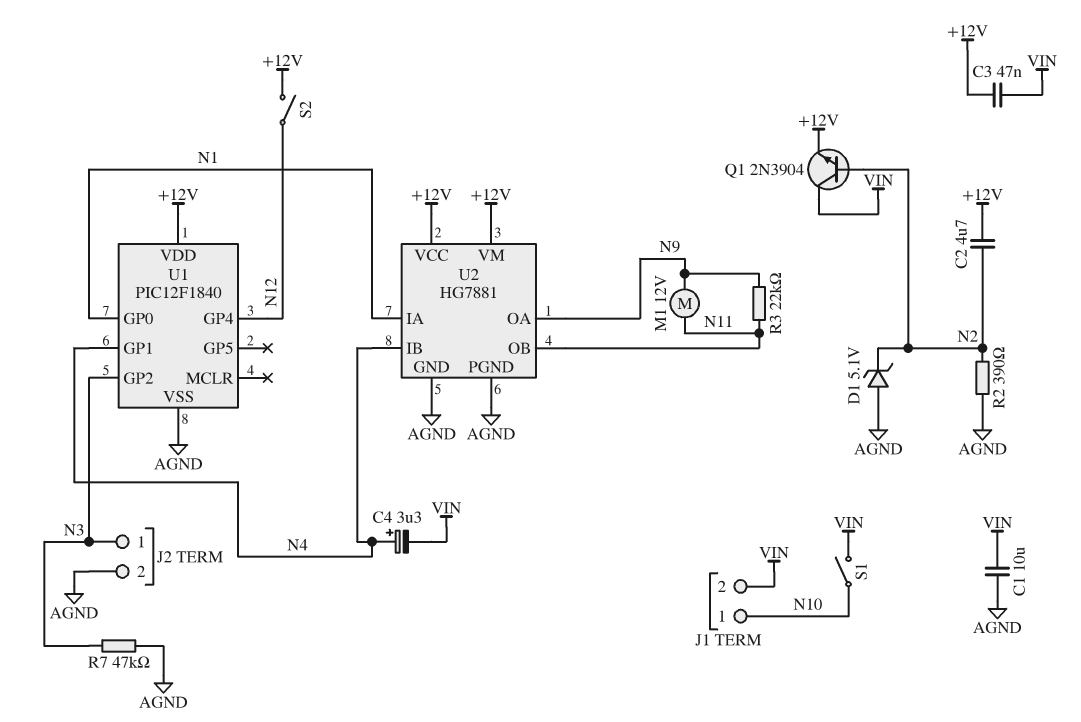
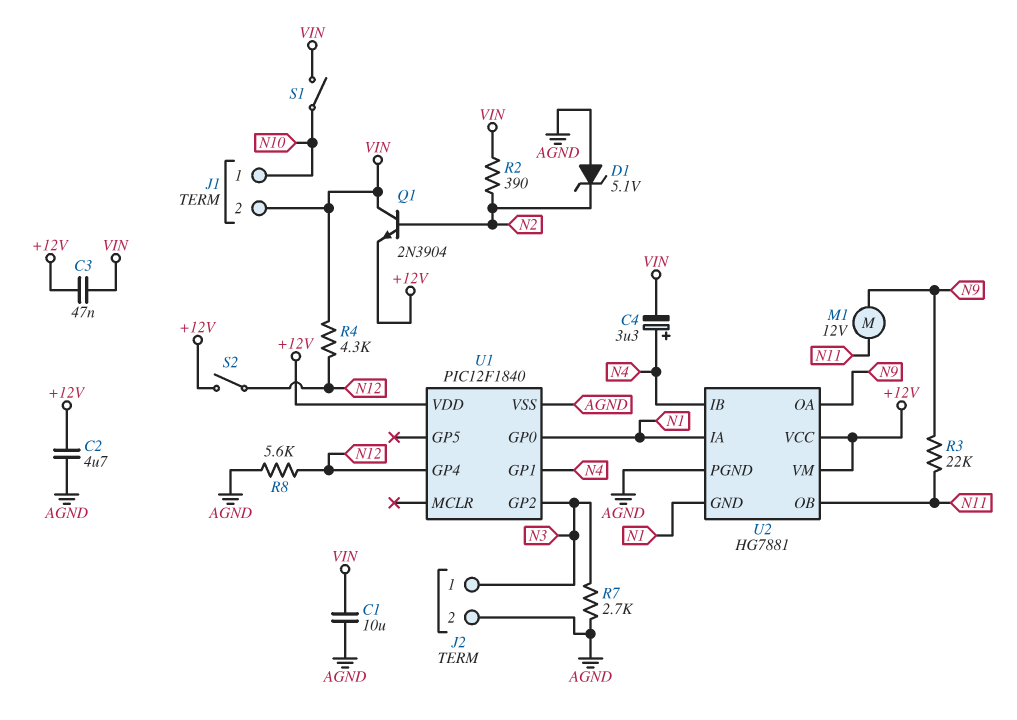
C2: 4.7uF (+12V, N2) -> 4.7uF (+12V, AGND)
R2: 390 (AGND, N2) -> 390 (N2, VIN)
R4: none -> 4.3k (N12, VIN)
R7: 47k (AGND, N3) -> 2.7k (AGND, N3)
R8: none -> 5.6k (AGND, N12)
U2 pin GND: AGND -> N1

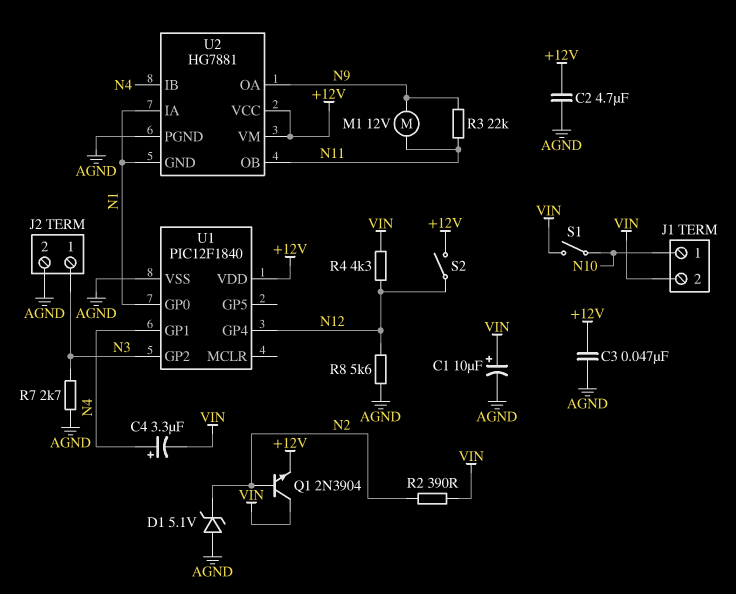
C1: 10uF (AGND, VIN) -> 10uF (plus VIN, minus AGND)
C3: 47nF (+12V, VIN) -> 47nF (+12V, AGND)

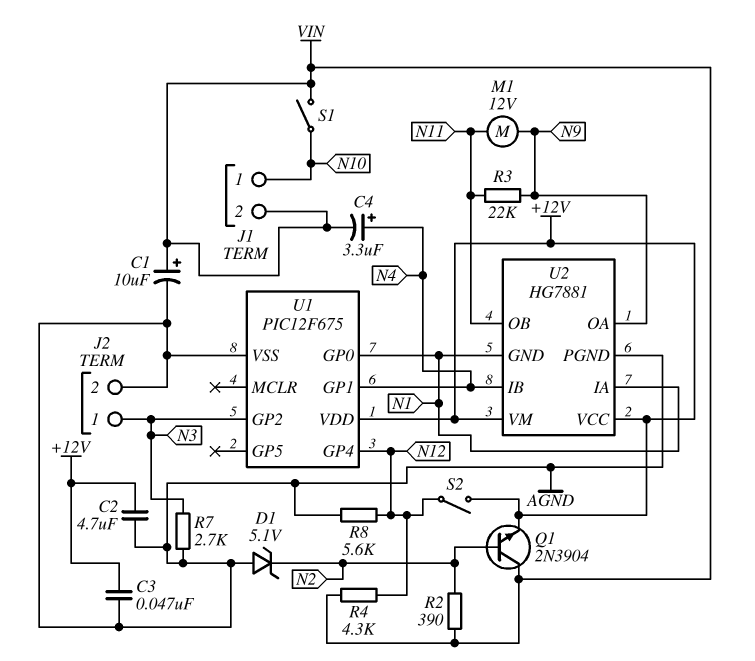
U1: PIC12F1840 -> PIC12F675

